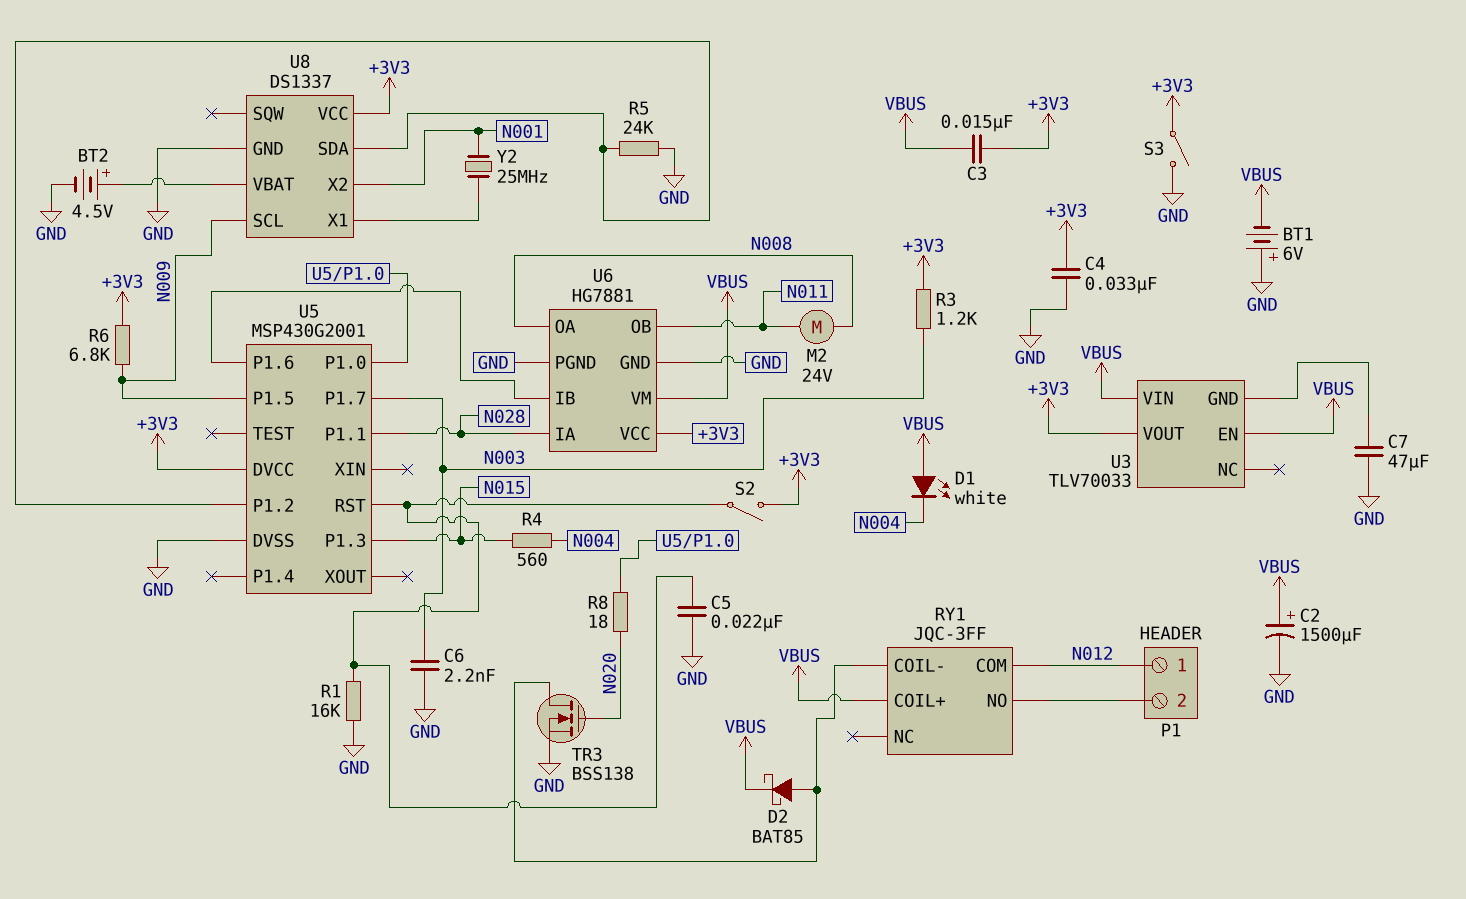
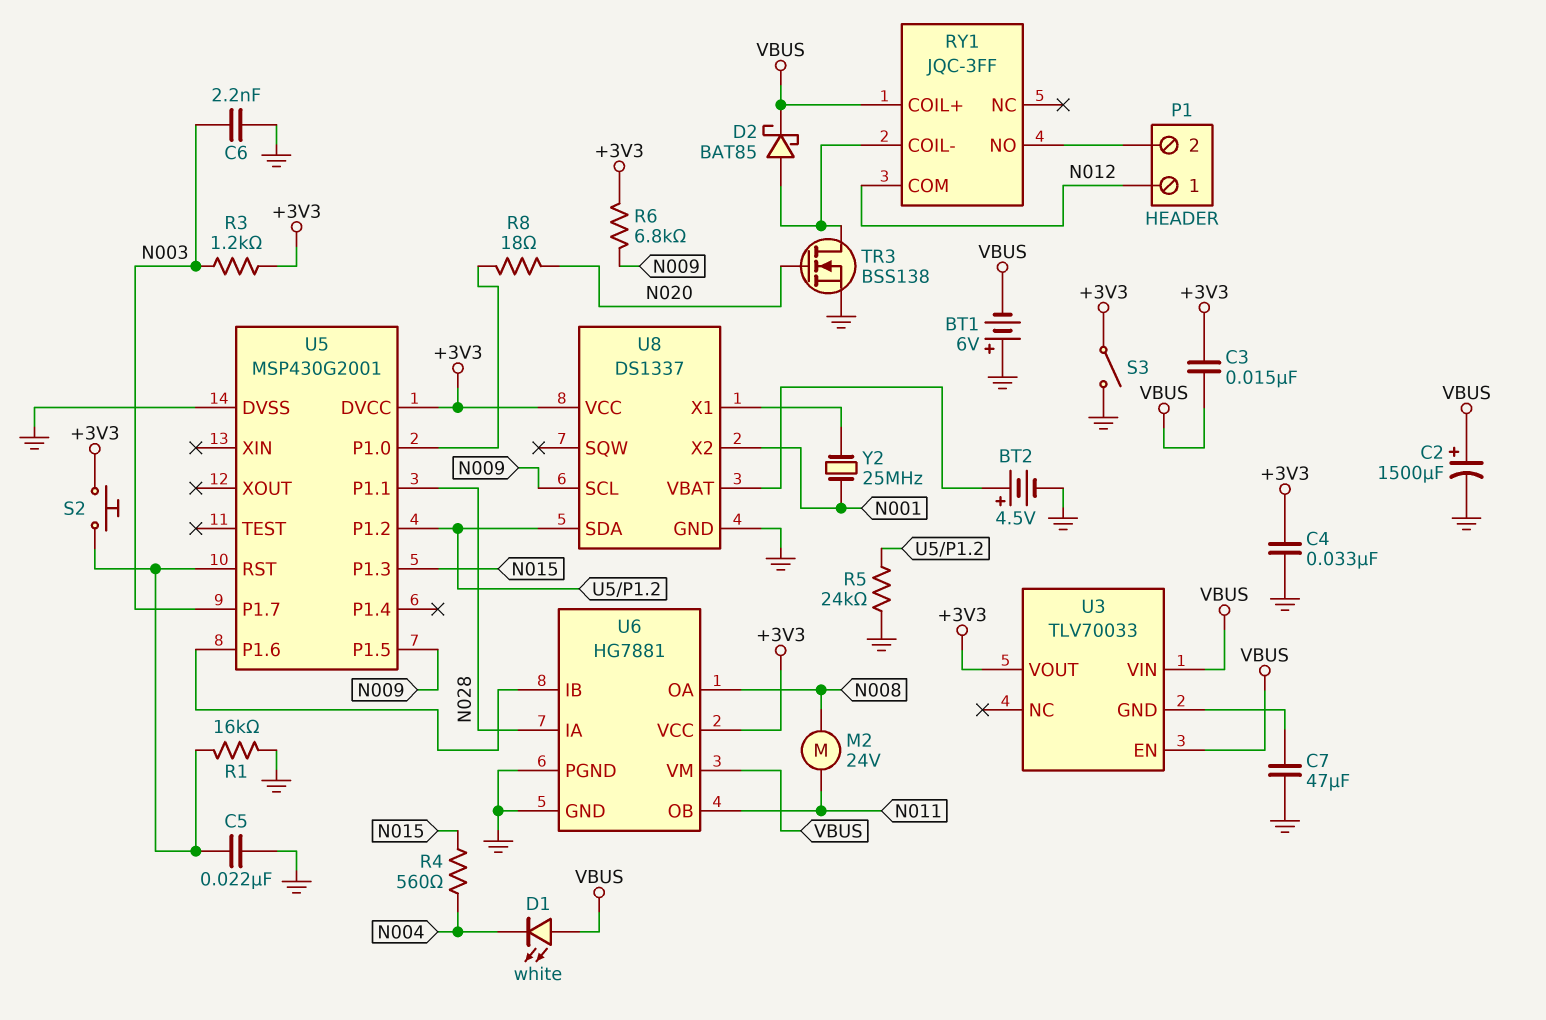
S2: switch (+3V3, U5/RST) -> button (+3V3, U5/RST)

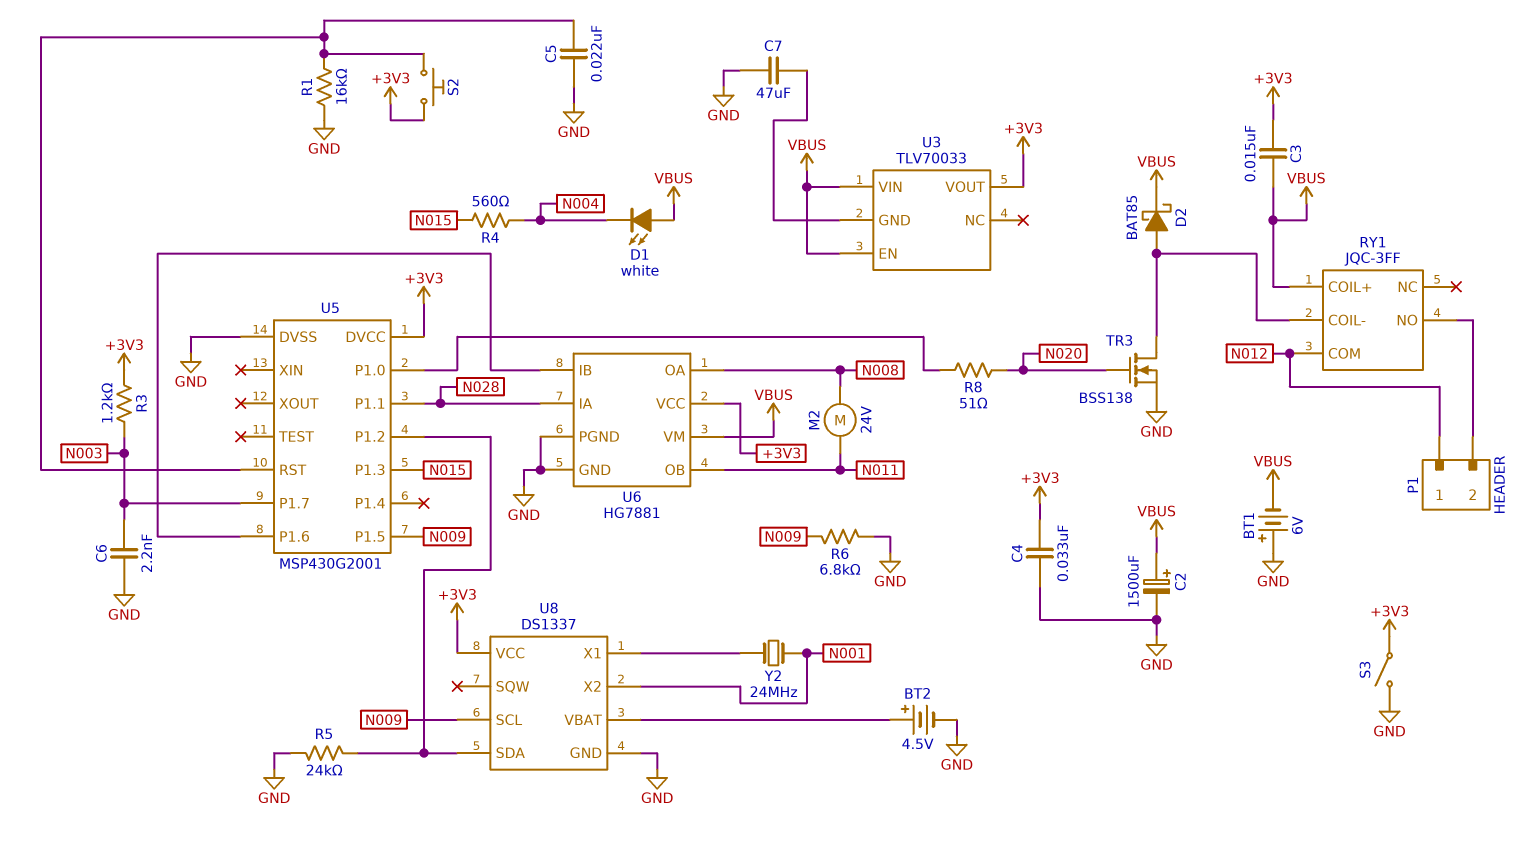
R6: 6.8k (+3V3, N009) -> 6.8k (GND, N009)
R8: 18 (N020, U5/P1.0) -> 51 (N020, U5/P1.0)
Y2: 25MHz (N001, U8/X1) -> 24MHz (N001, U8/X1)

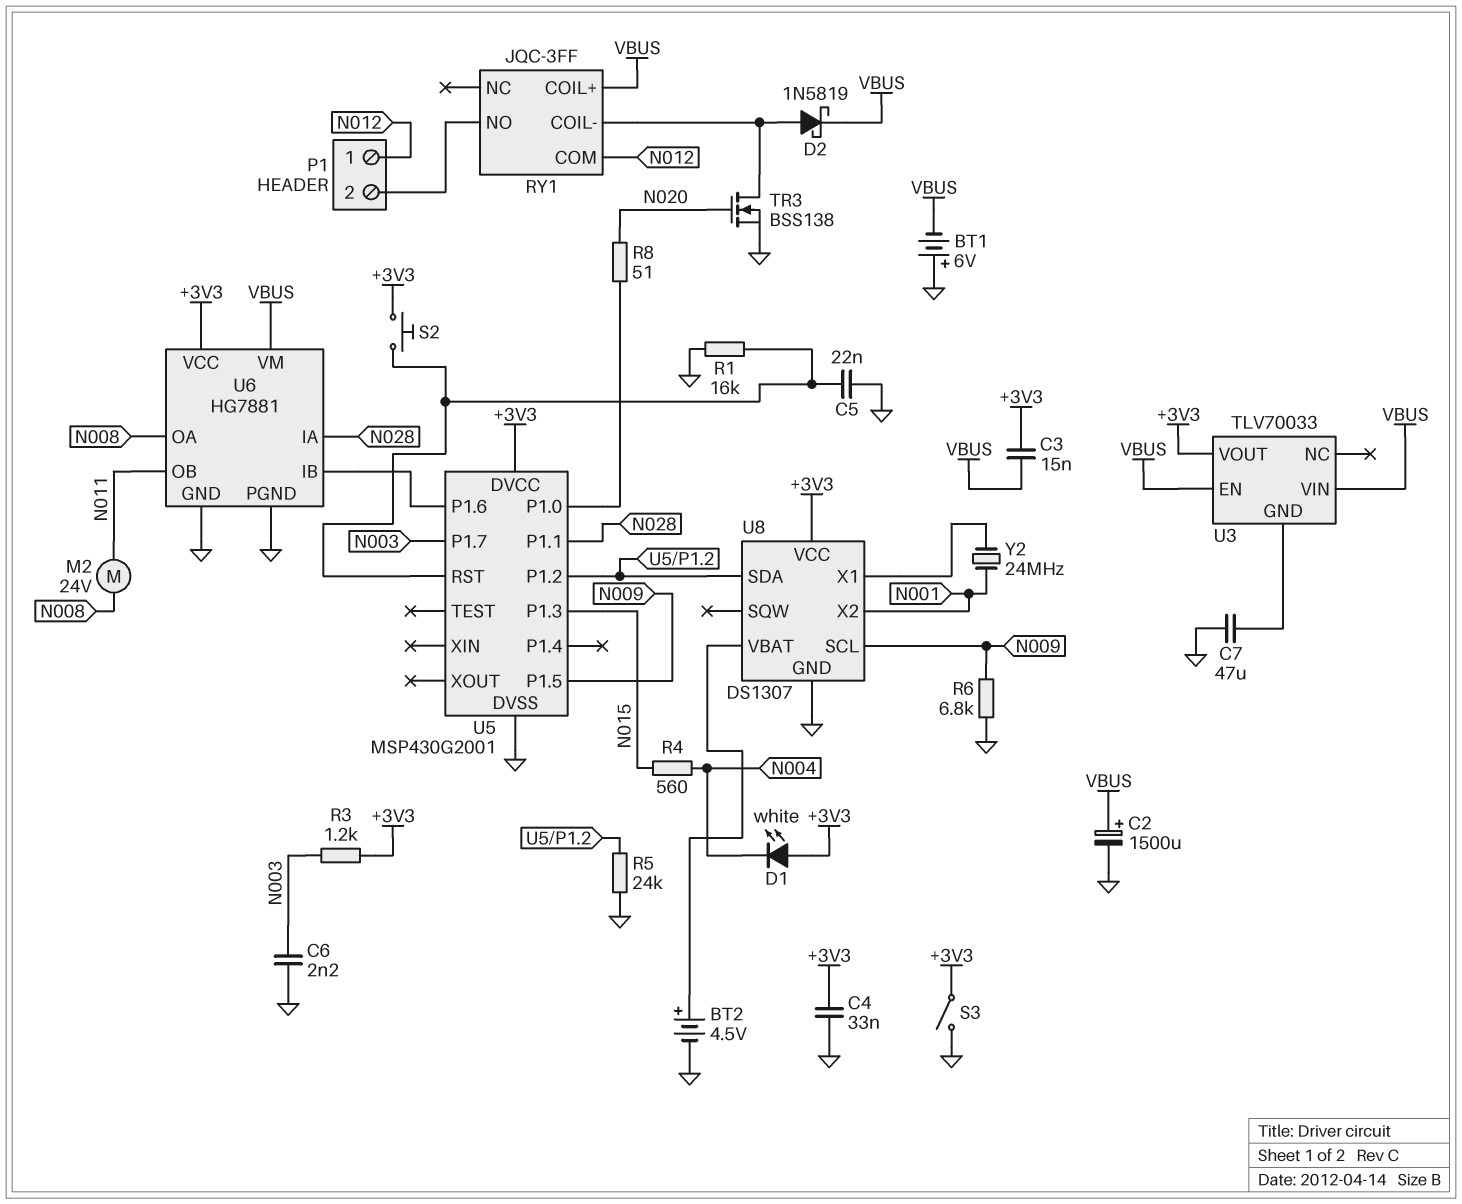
D1: LED white (A VBUS, K N004) -> LED white (A +3V3, K N004)
D2: schottky BAT85 (A RY1/COIL-, K VBUS) -> schottky 1N5819 (A RY1/COIL-, K VBUS)
U8: DS1337 -> DS1307

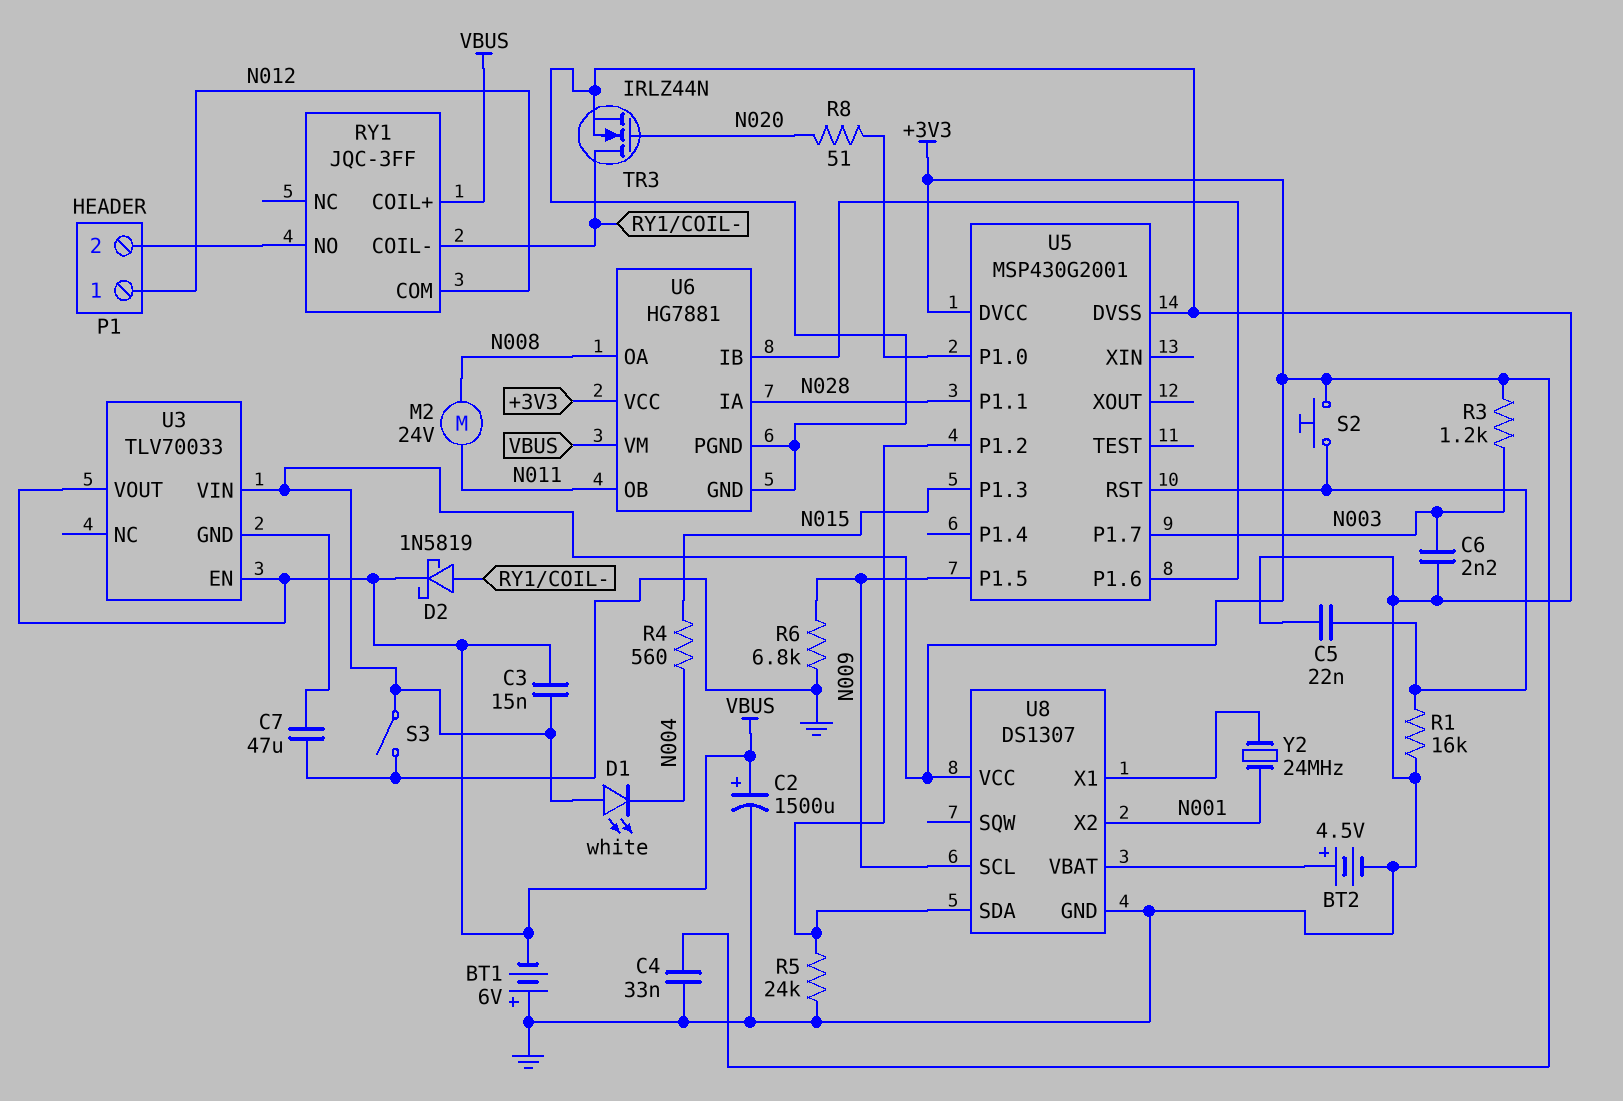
TR3: NMOS BSS138 (G N020, D RY1/COIL-, S GND) -> NMOS IRLZ44N (G N020, D RY1/COIL-, S GND)
U3 pin VIN: VBUS -> +3V3
U3 pin VOUT: +3V3 -> VBUS

